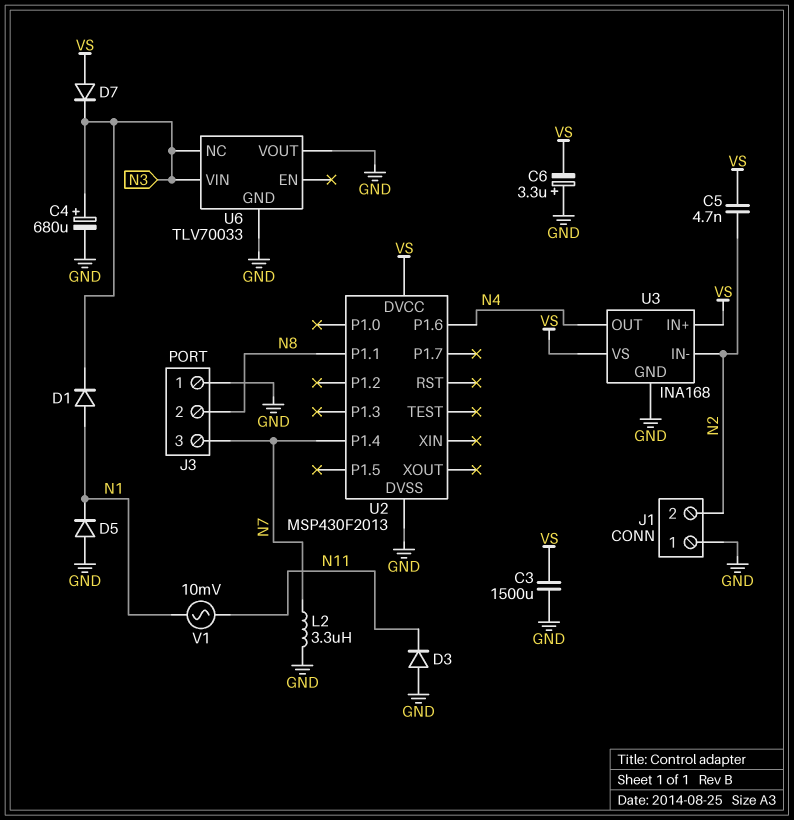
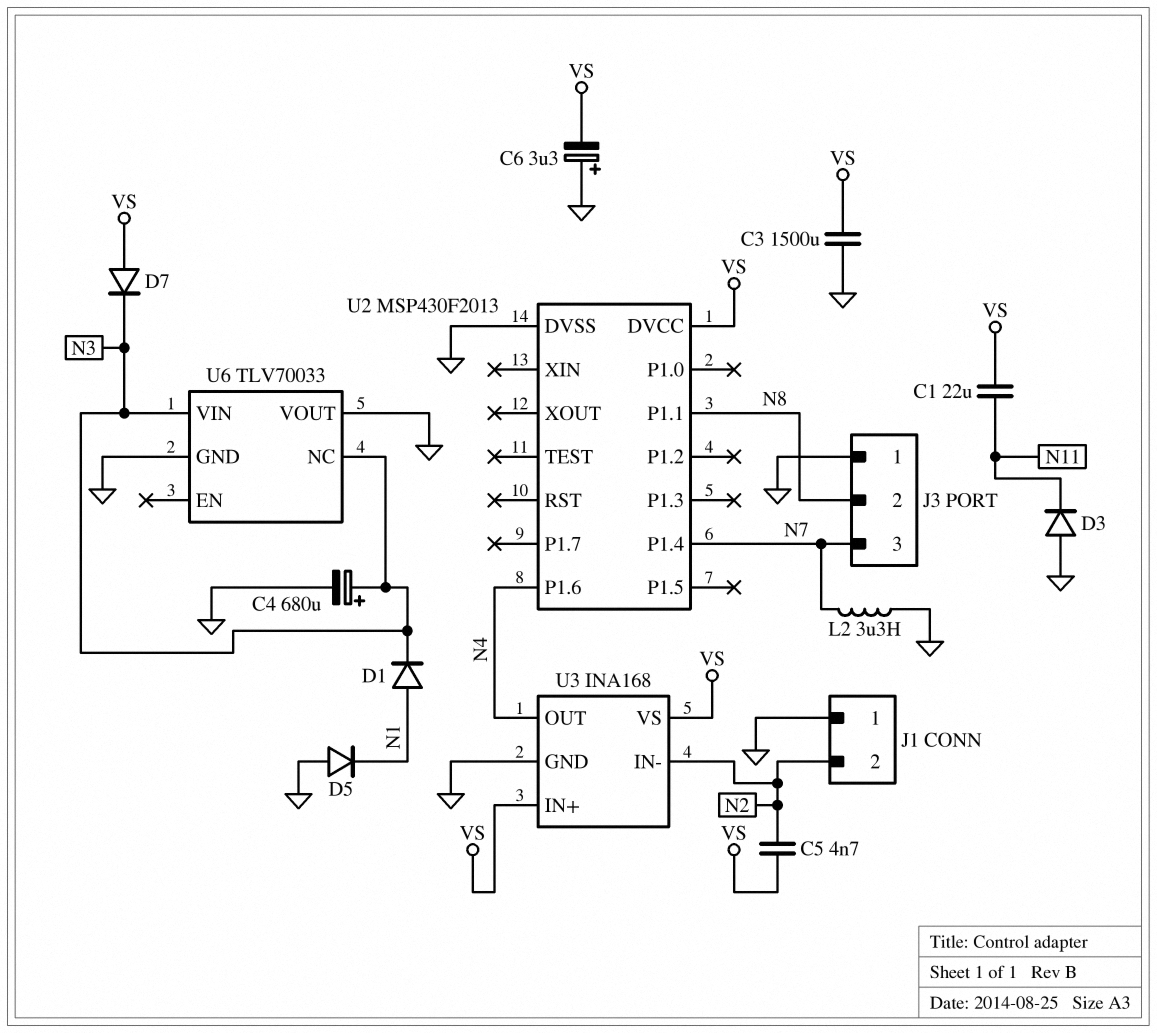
C1: none -> 22uF (N11, VS)
V1: AC 10mV (N1, N11) -> none

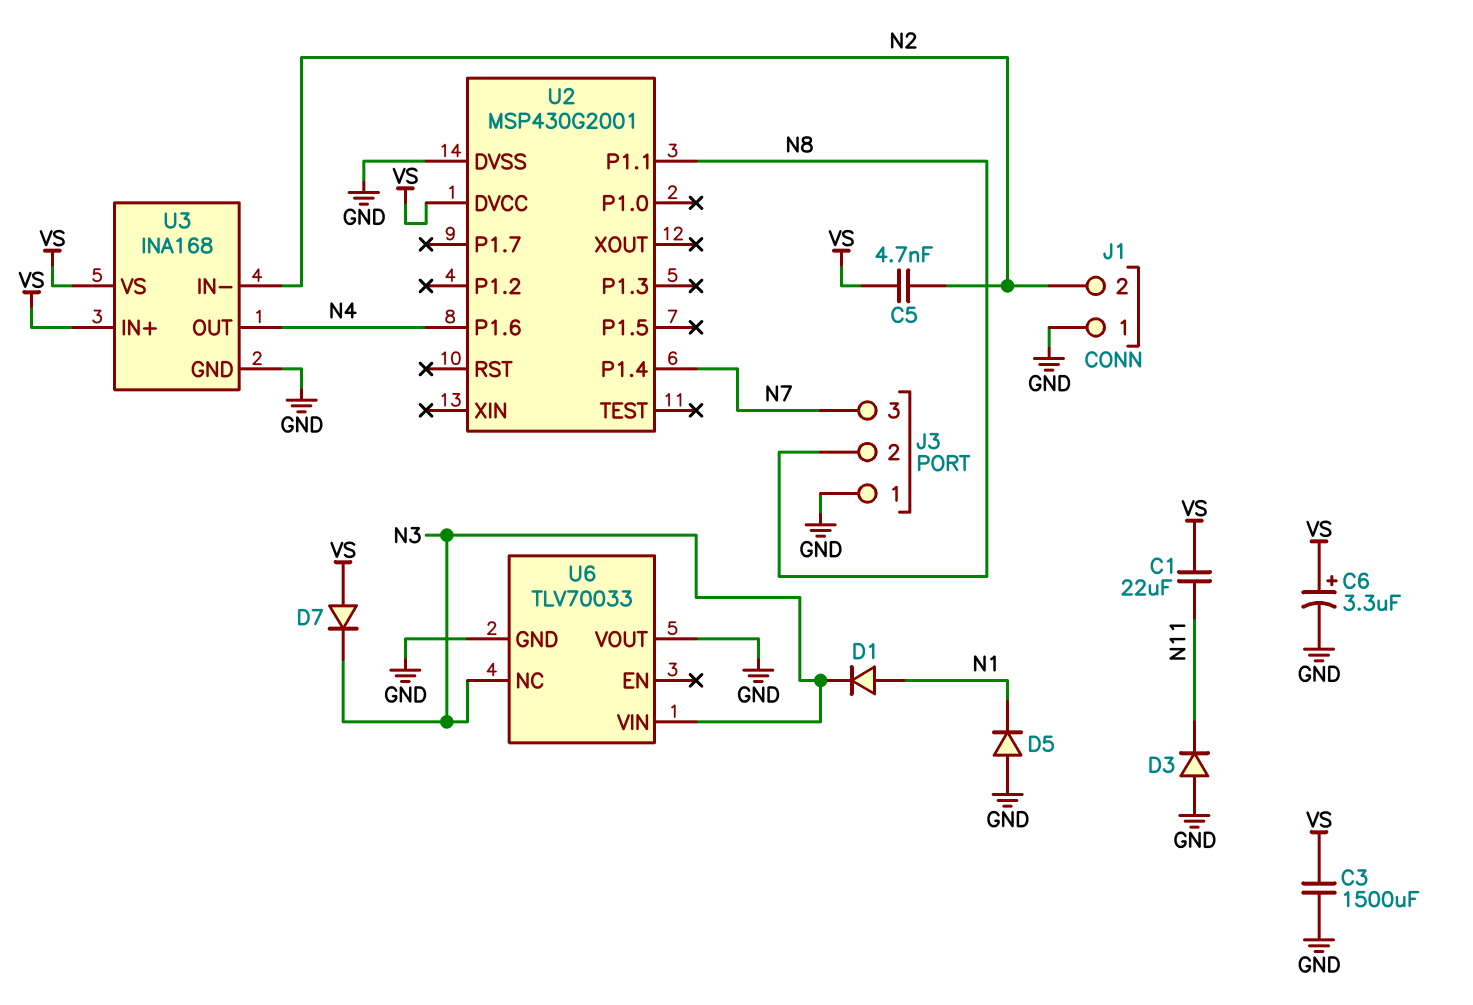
C4: 680uF (plus N3, minus GND) -> none
C6: 3.3uF (plus GND, minus VS) -> 3.3uF (plus VS, minus GND)
L2: 3.3uH (GND, N7) -> none
U2: MSP430F2013 -> MSP430G2001

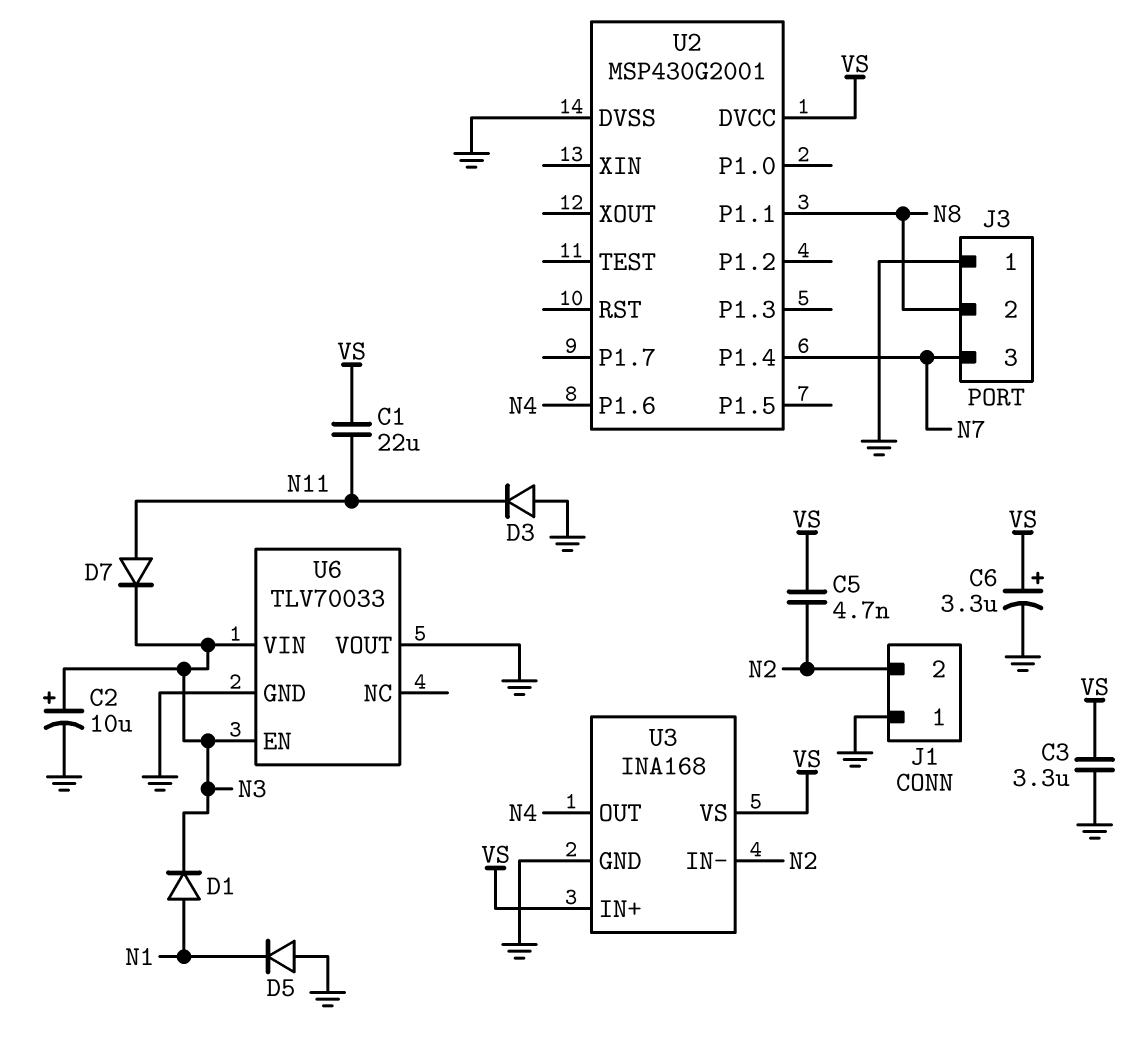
C2: none -> 10uF (plus N3, minus GND)
C3: 1500uF (GND, VS) -> 3.3uF (GND, VS)
D7: diode (A VS, K N3) -> diode (A N11, K N3)
U6 pin EN: none -> N3
U6 pin NC: N3 -> none

